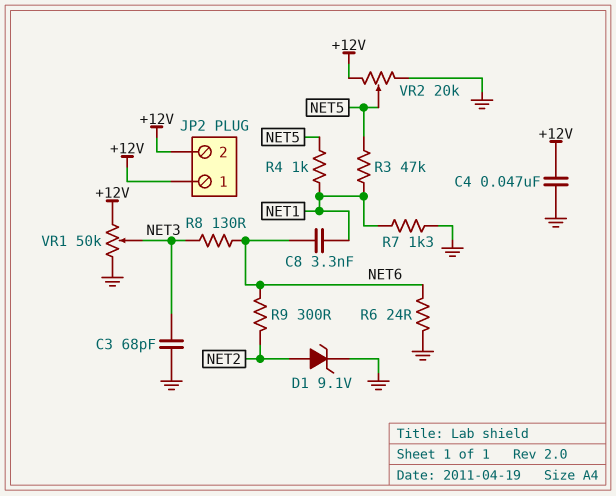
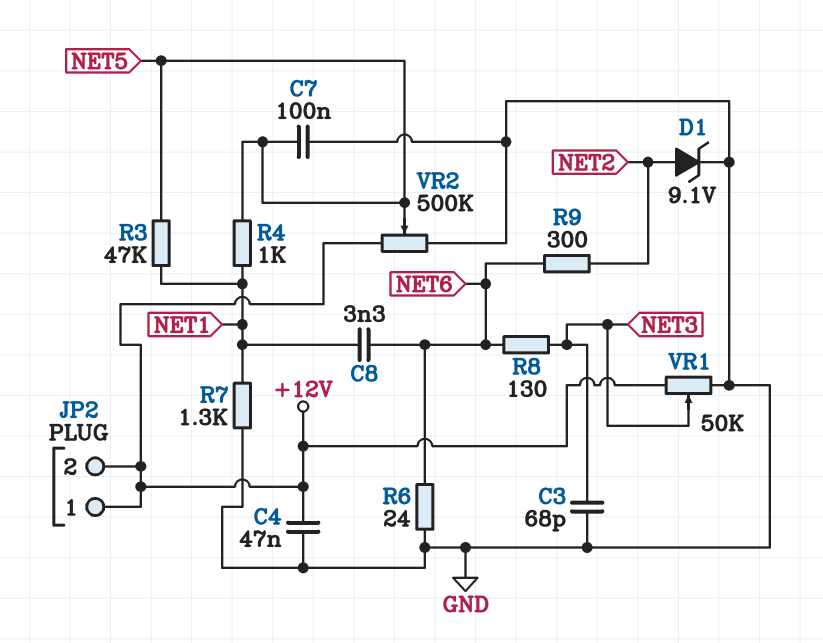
C7: none -> 100nF (GND, NET5)
VR2: 20k (+12V, GND, wiper NET5) -> 500k (+12V, GND, wiper NET5)

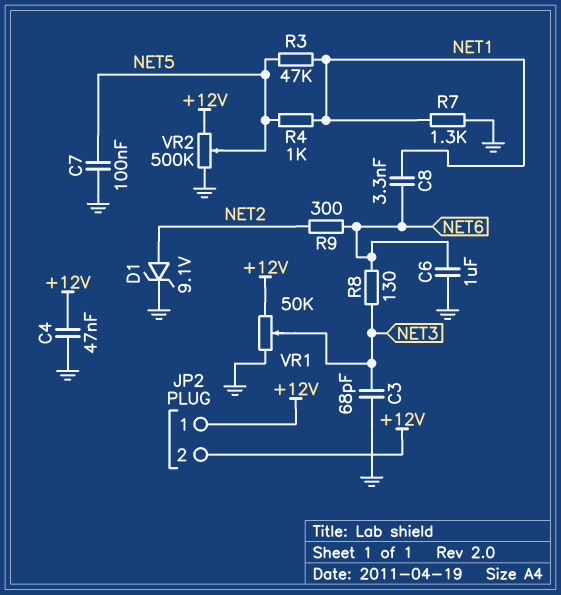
C6: none -> 1uF (GND, NET6)
R6: 24 (GND, NET6) -> none

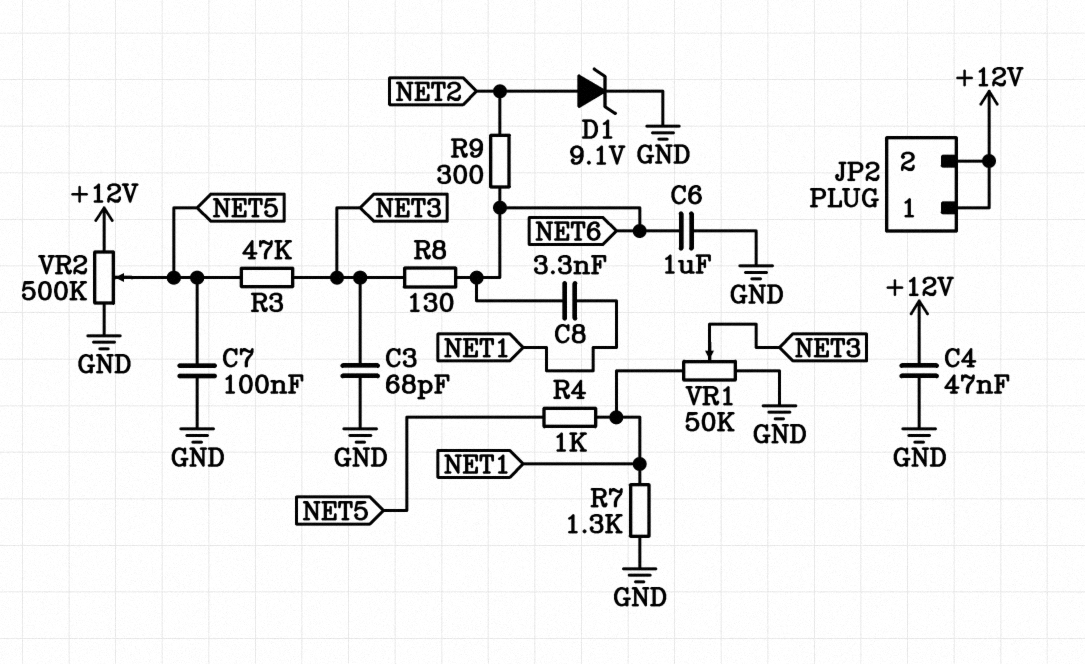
R3: 47k (NET1, NET5) -> 47k (NET3, NET5)
VR1: 50k (+12V, GND, wiper NET3) -> 50k (GND, NET1, wiper NET3)

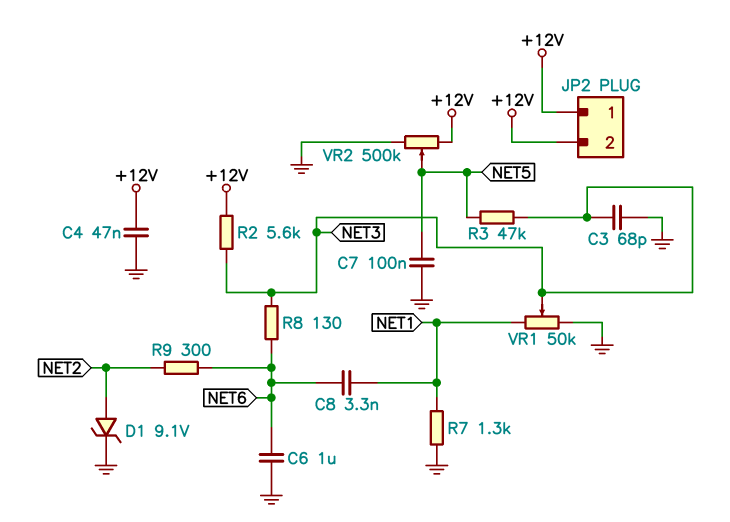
R2: none -> 5.6k (+12V, NET3)
R4: 1k (NET1, NET5) -> none

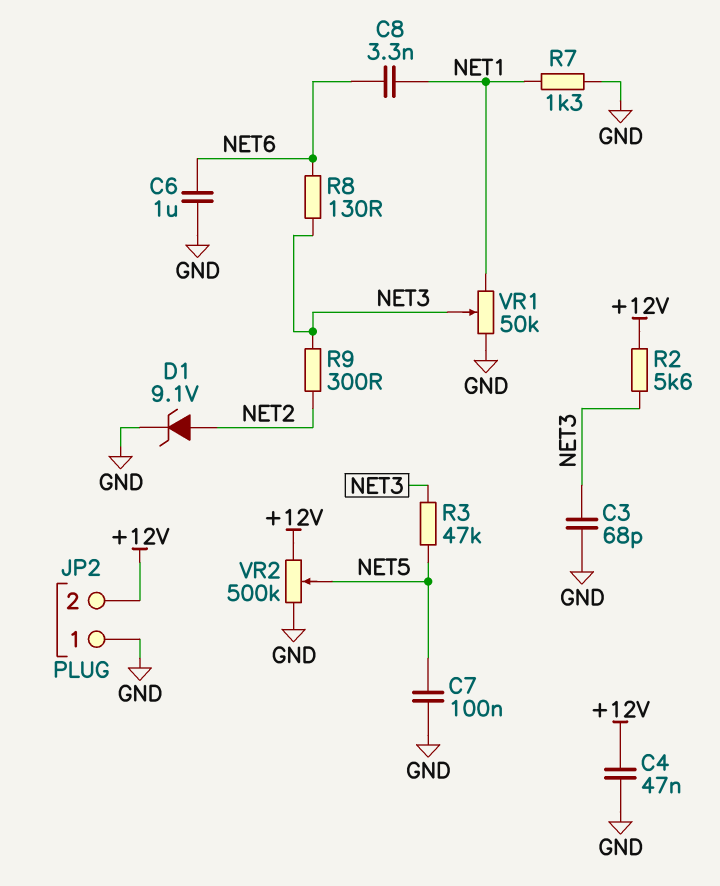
JP2 pin 1: +12V -> GND
R9: 300 (NET2, NET6) -> 300 (NET2, NET3)

